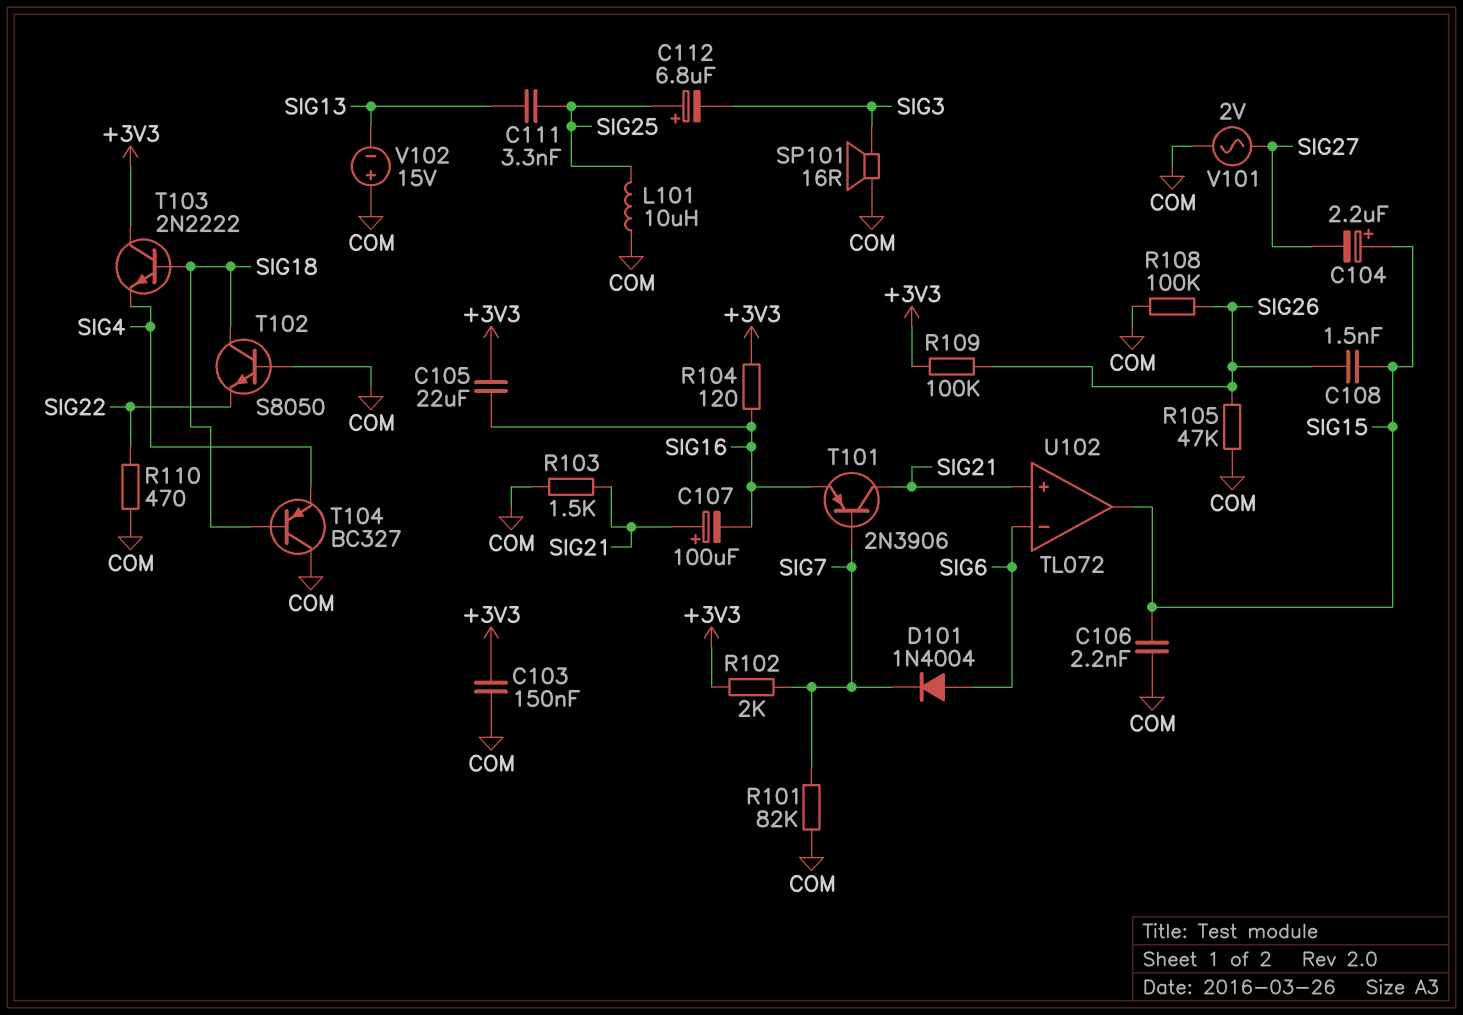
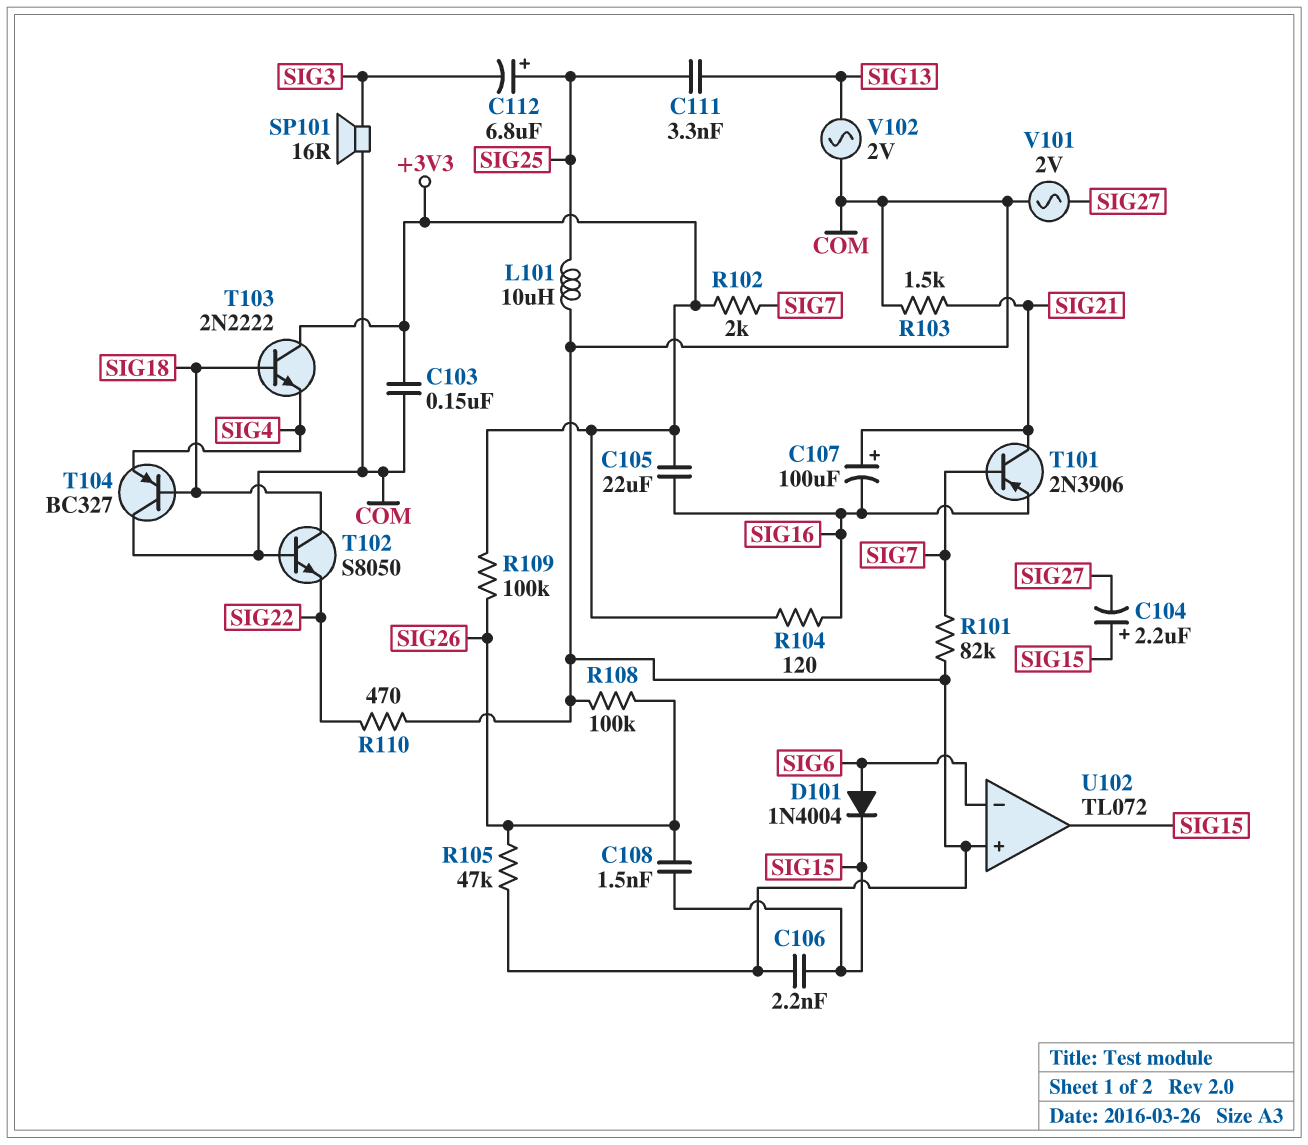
D101: diode 1N4004 (A SIG6, K SIG7) -> diode 1N4004 (A SIG6, K SIG15)
U102 pin in+: SIG21 -> COM
V102: 15V (plus COM, minus SIG13) -> AC 2V (COM, SIG13)

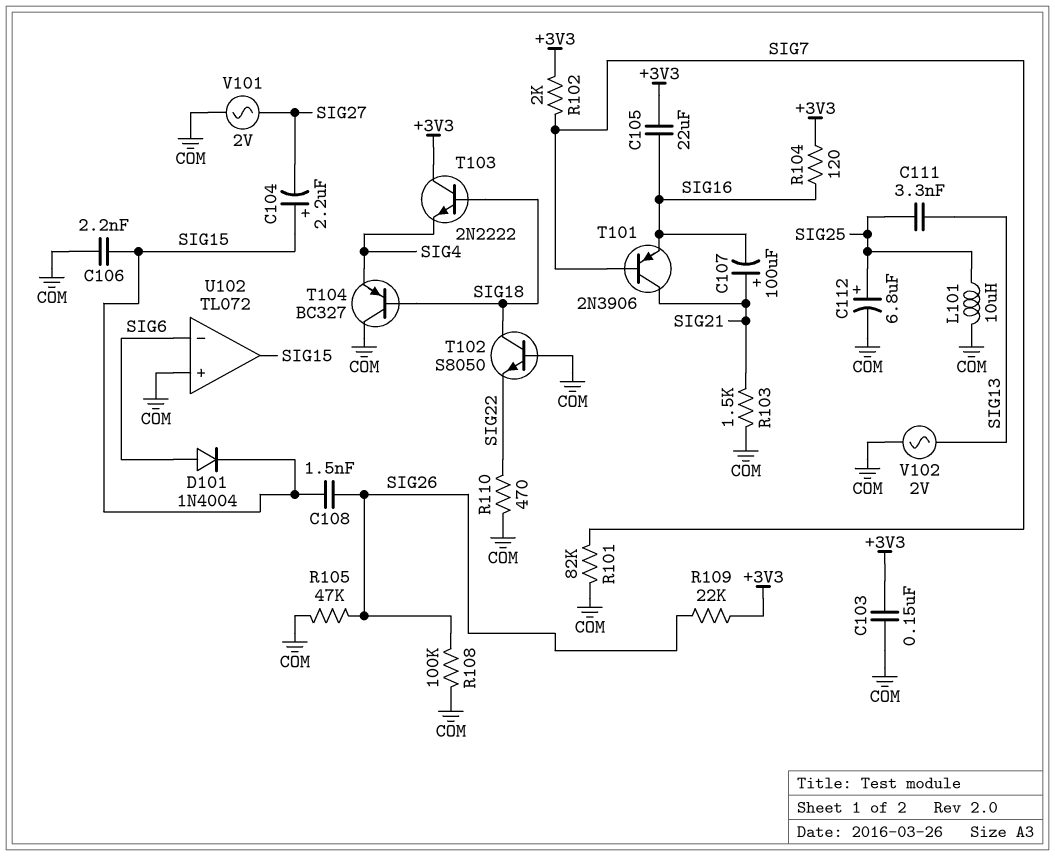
C112: 6.8uF (plus SIG25, minus SIG3) -> 6.8uF (plus SIG25, minus COM)
R109: 100k (+3V3, SIG26) -> 22k (+3V3, SIG26)
SP101: speaker 16R (COM, SIG3) -> none

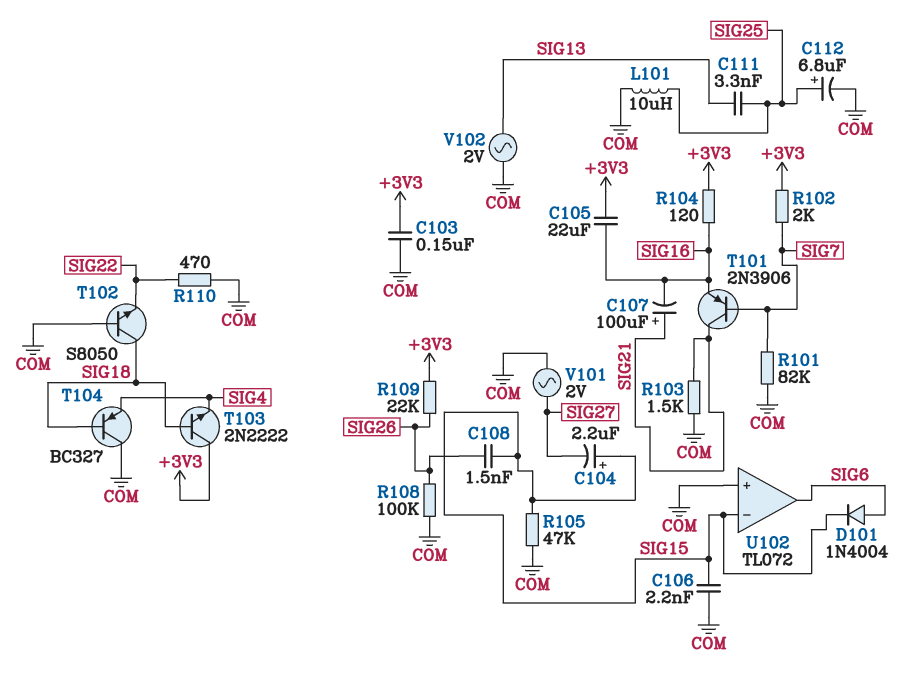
R105: 47k (COM, SIG26) -> 47k (COM, SIG15)
U102 pin in-: SIG6 -> SIG15
U102 pin out: SIG15 -> SIG6

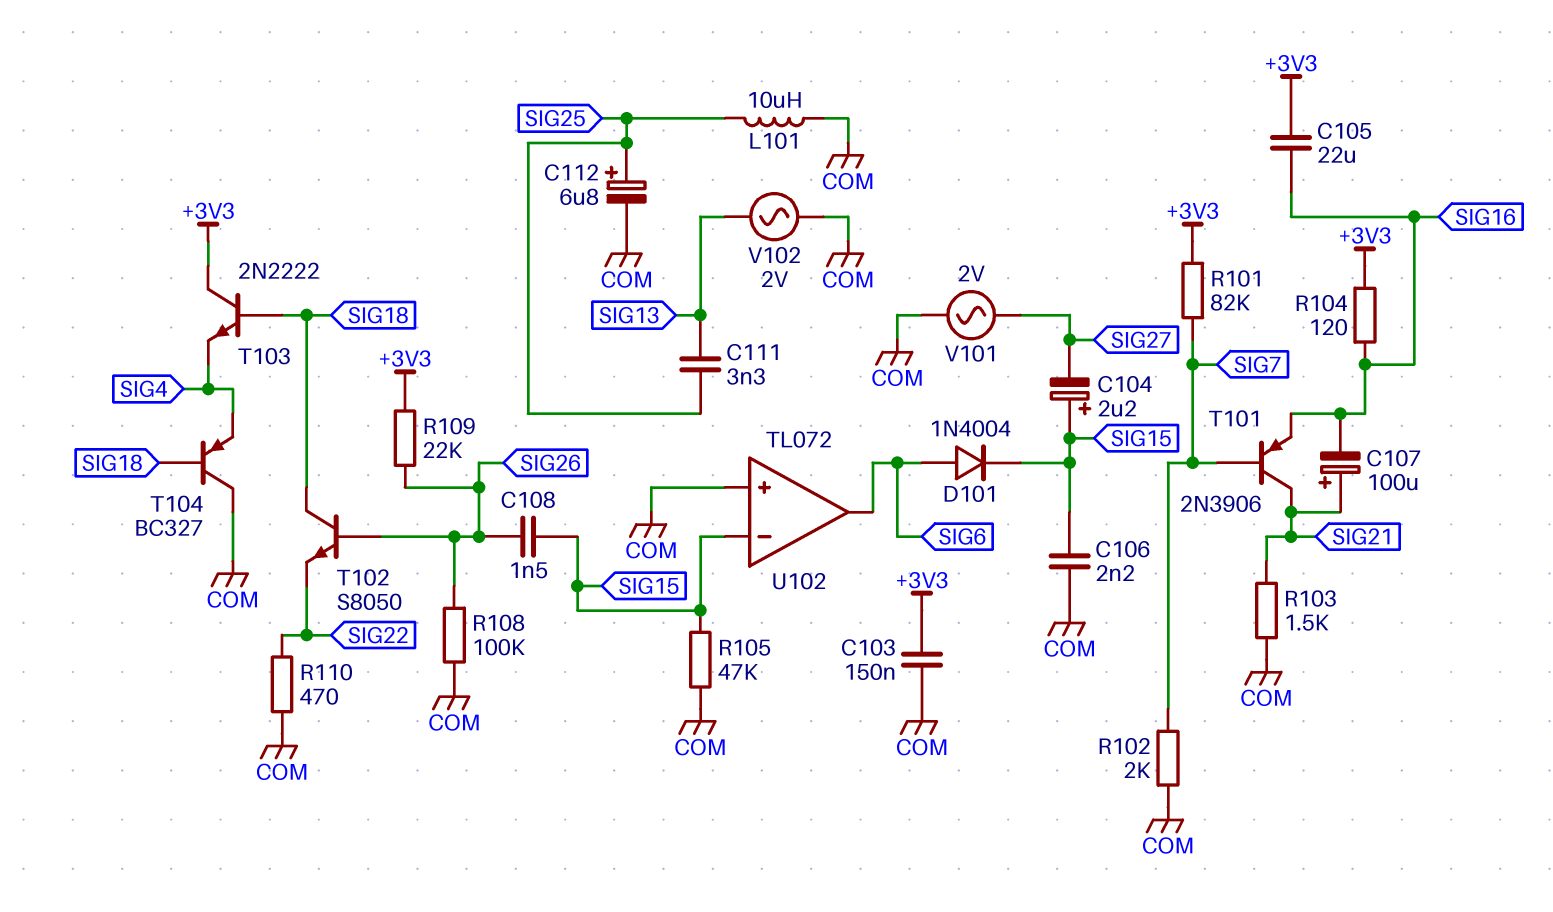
R101: 82k (COM, SIG7) -> 82k (+3V3, SIG7)
R102: 2k (+3V3, SIG7) -> 2k (COM, SIG7)
T102: NPN S8050 (B COM, C SIG18, E SIG22) -> NPN S8050 (B SIG26, C SIG18, E SIG22)

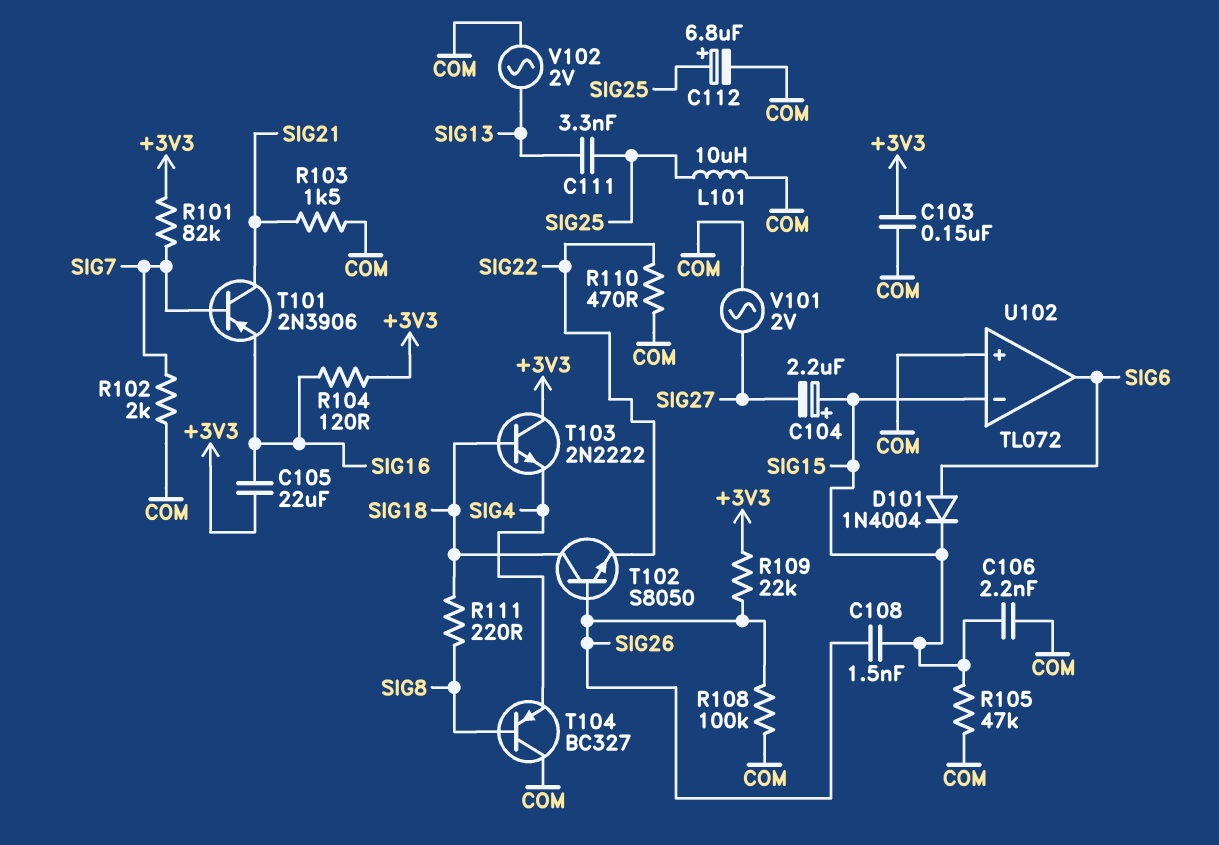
C107: 100uF (plus SIG21, minus SIG16) -> none
R111: none -> 220 (SIG8, SIG18)
T104: PNP BC327 (B SIG18, C COM, E SIG4) -> PNP BC327 (B SIG8, C COM, E SIG4)

